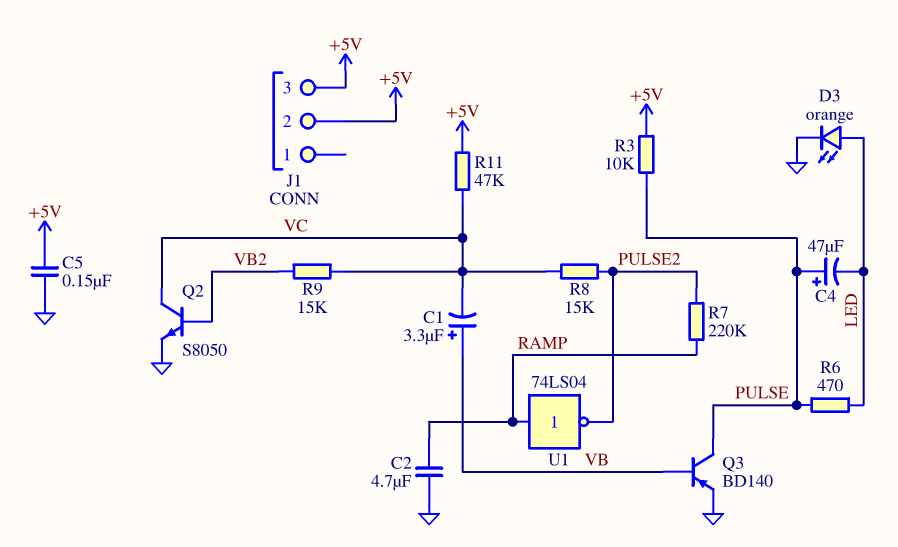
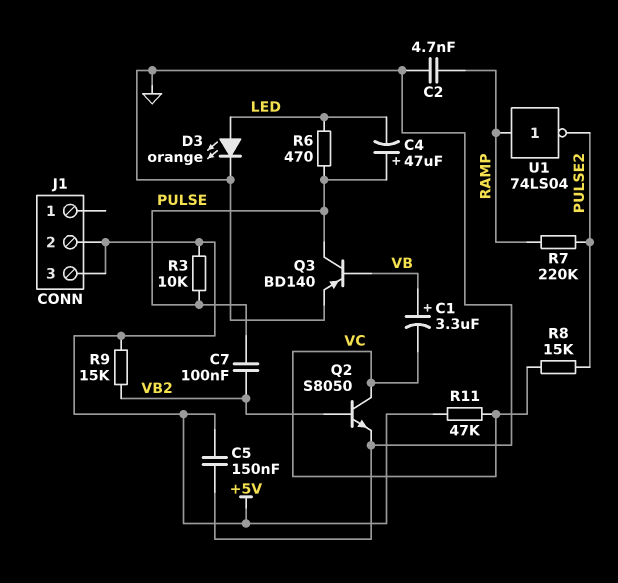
C2: 4.7uF (GND, RAMP) -> 4.7nF (GND, RAMP)
C7: none -> 100nF (PULSE, VB2)
R9: 15k (VB2, VC) -> 15k (+5V, VB2)

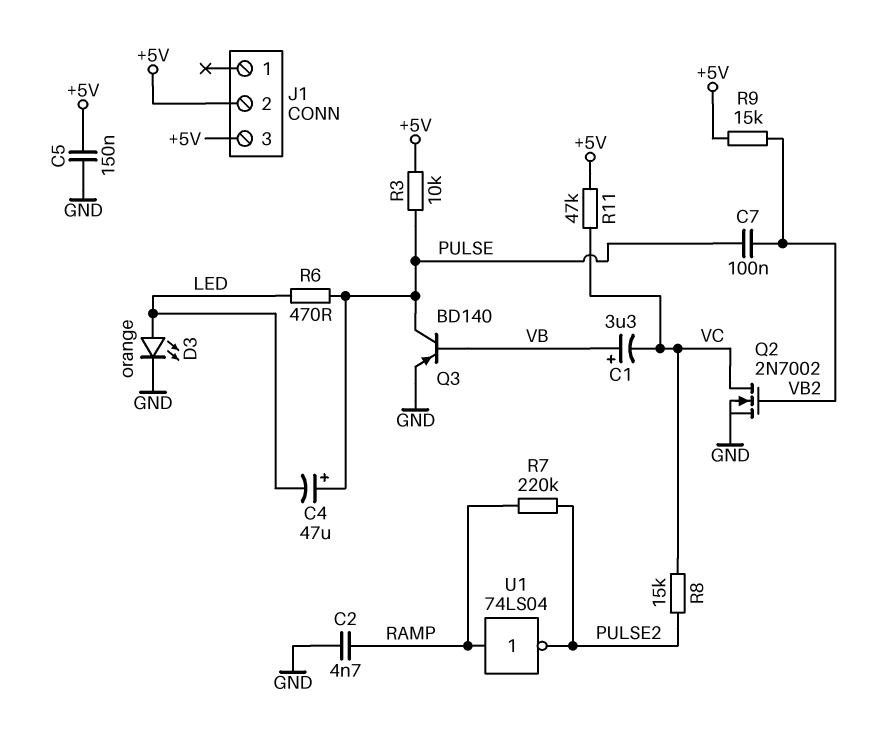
Q2: NPN S8050 (B VB2, C VC, E GND) -> NMOS 2N7002 (G VB2, D VC, S GND)

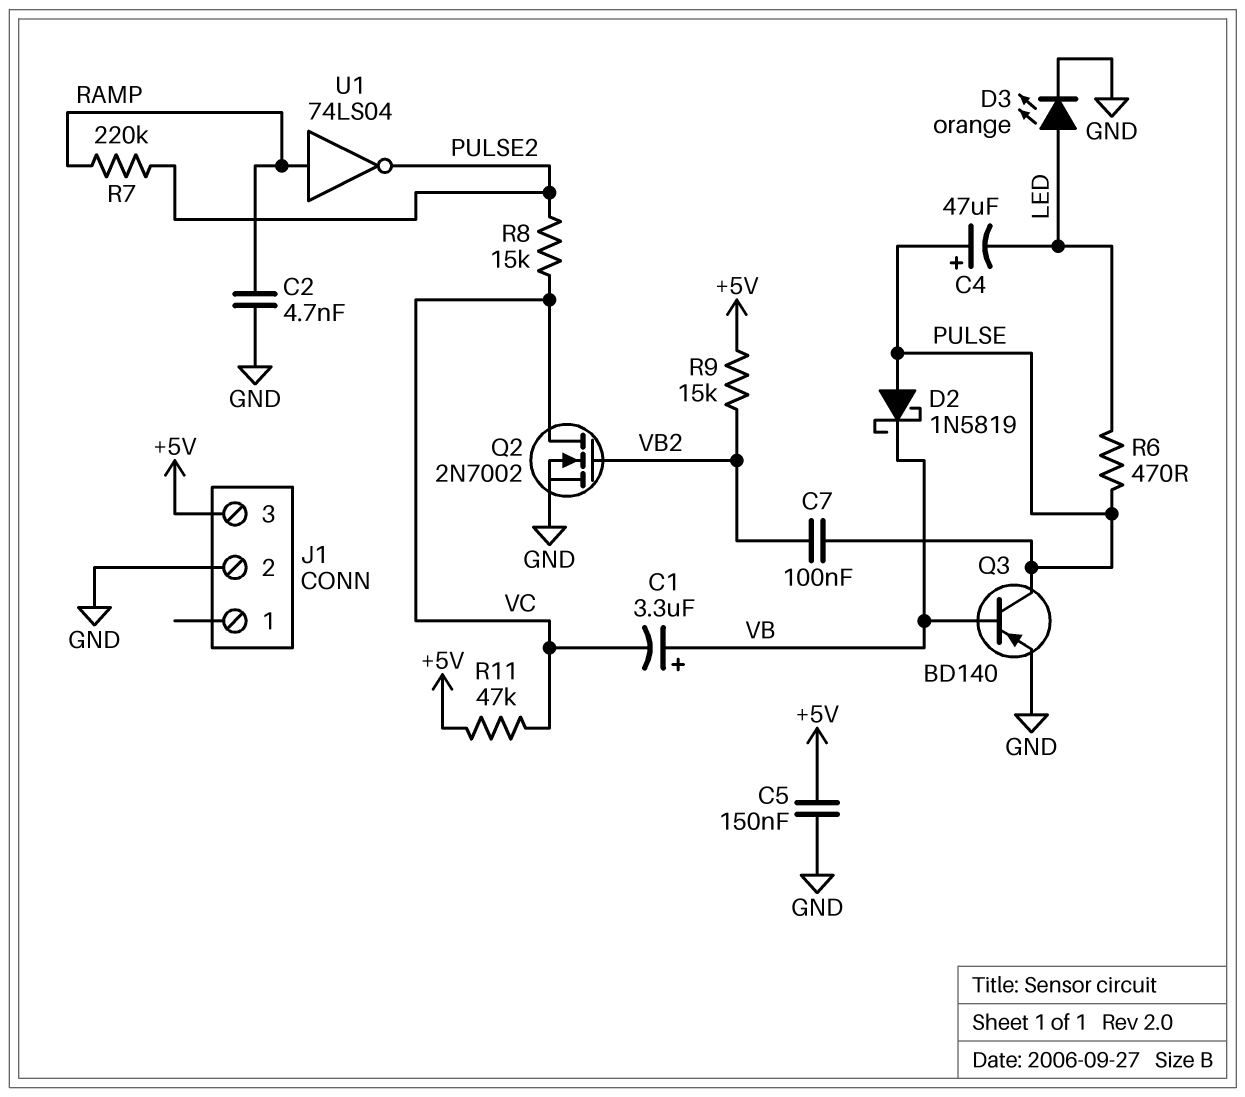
D2: none -> schottky 1N5819 (A PULSE, K VB)
J1 pin 2: +5V -> GND
R3: 10k (+5V, PULSE) -> none

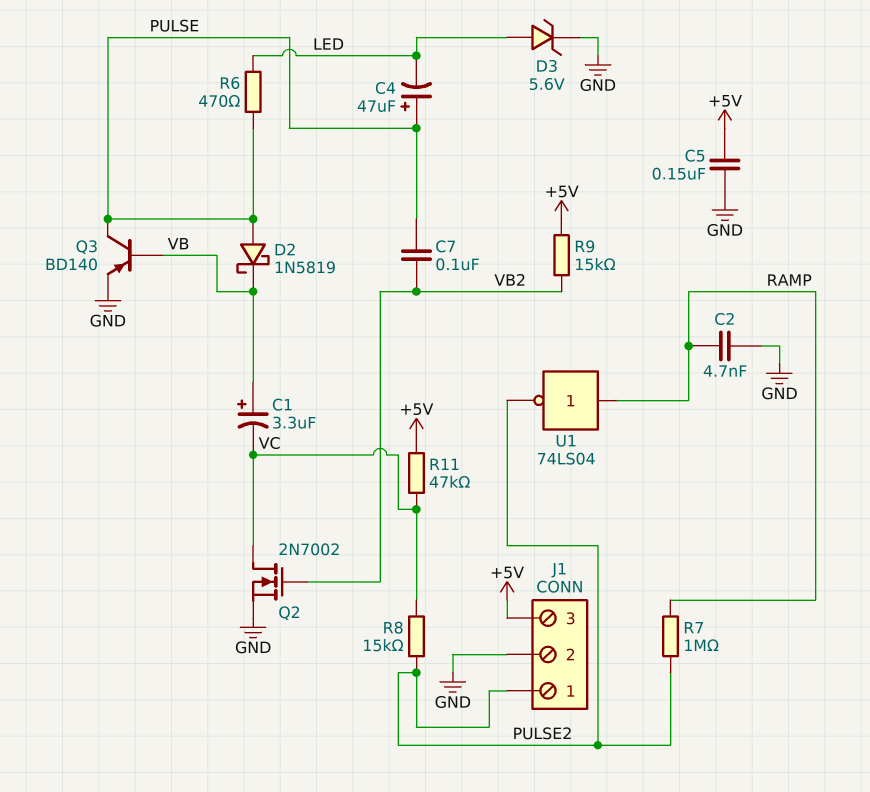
D3: LED orange (A LED, K GND) -> zener 5.6V (A LED, K GND)
J1 pin 1: none -> PULSE2
R7: 220k (PULSE2, RAMP) -> 1M (PULSE2, RAMP)

